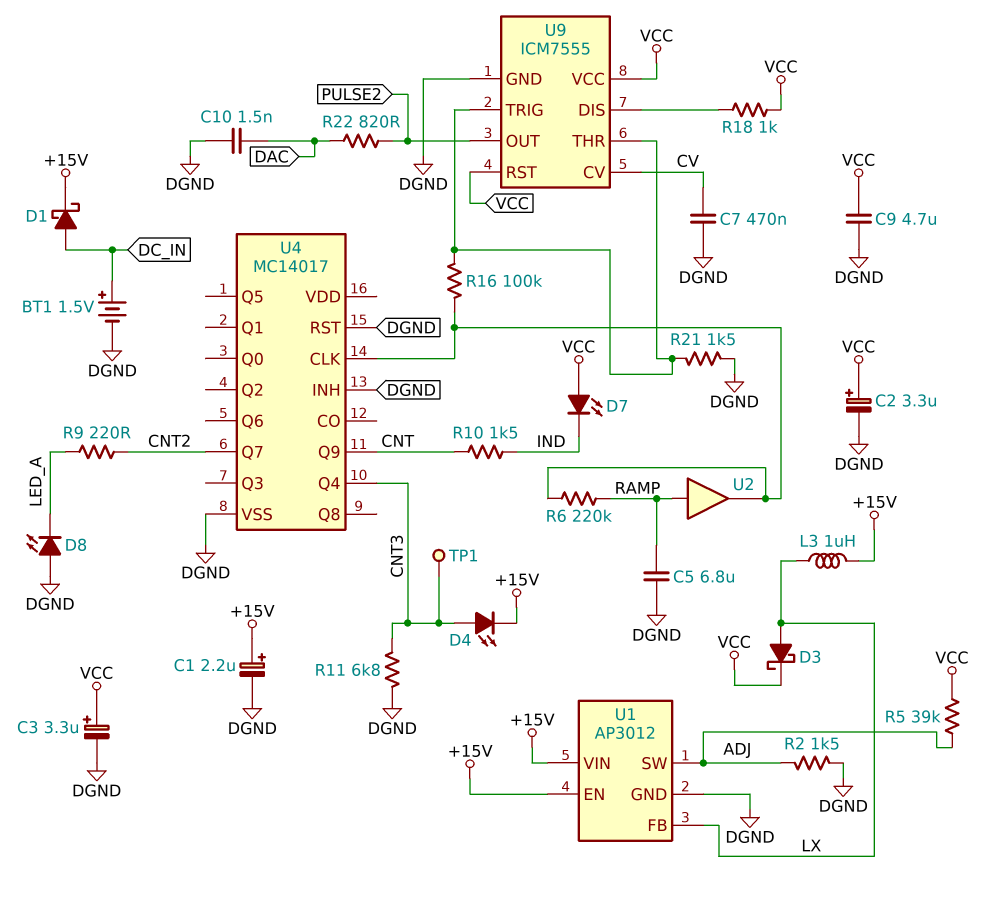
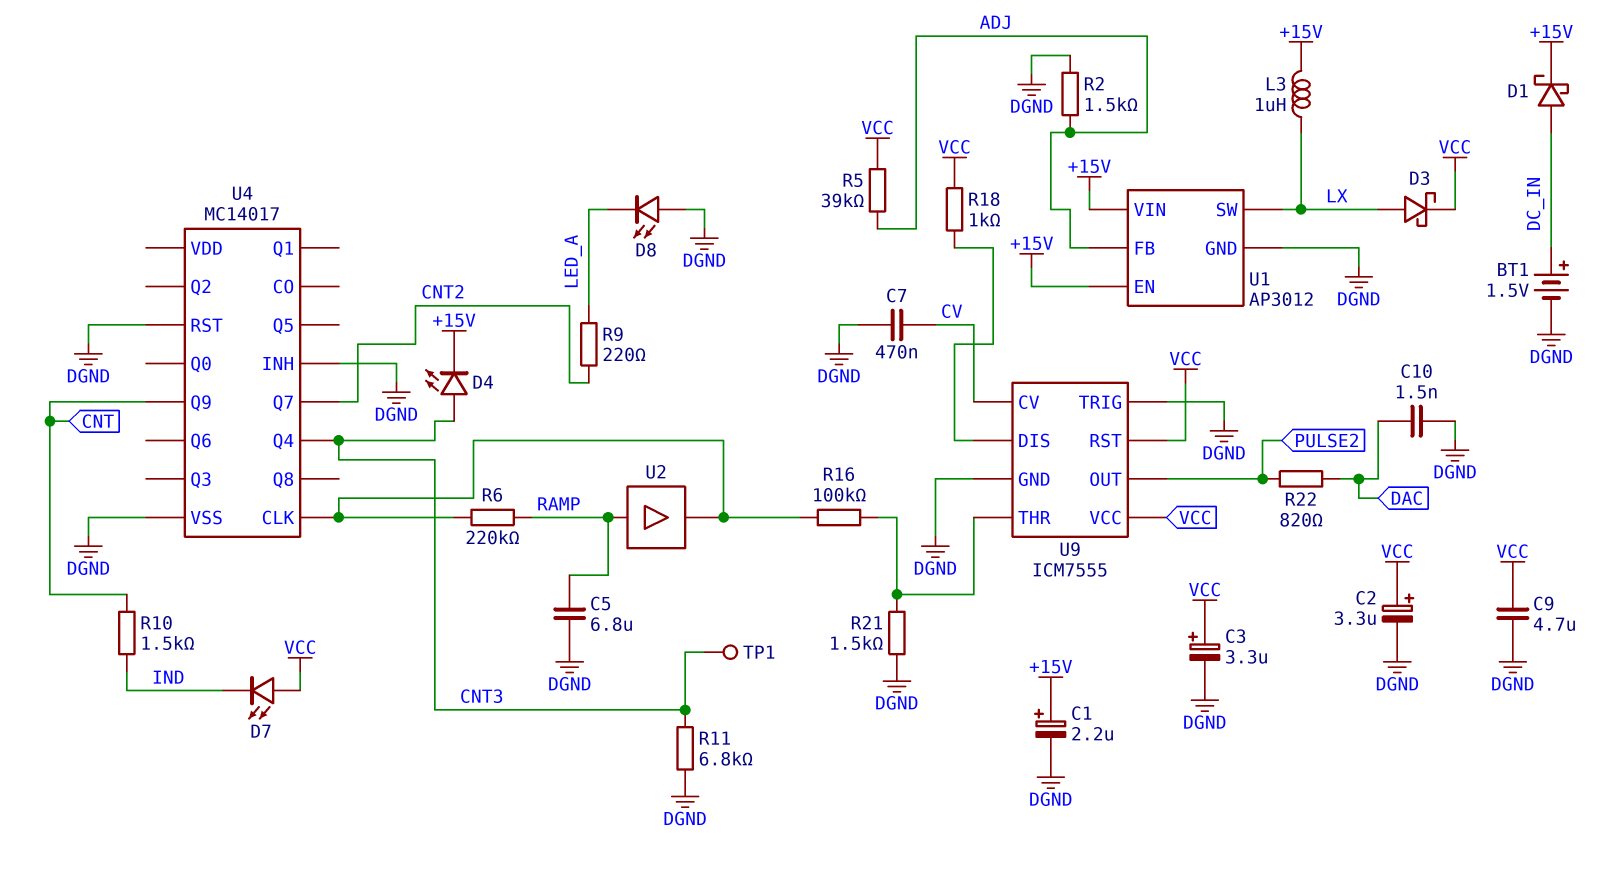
U1 pin FB: LX -> ADJ
U1 pin SW: ADJ -> LX
U9 pin TRIG: U9/THR -> DGND

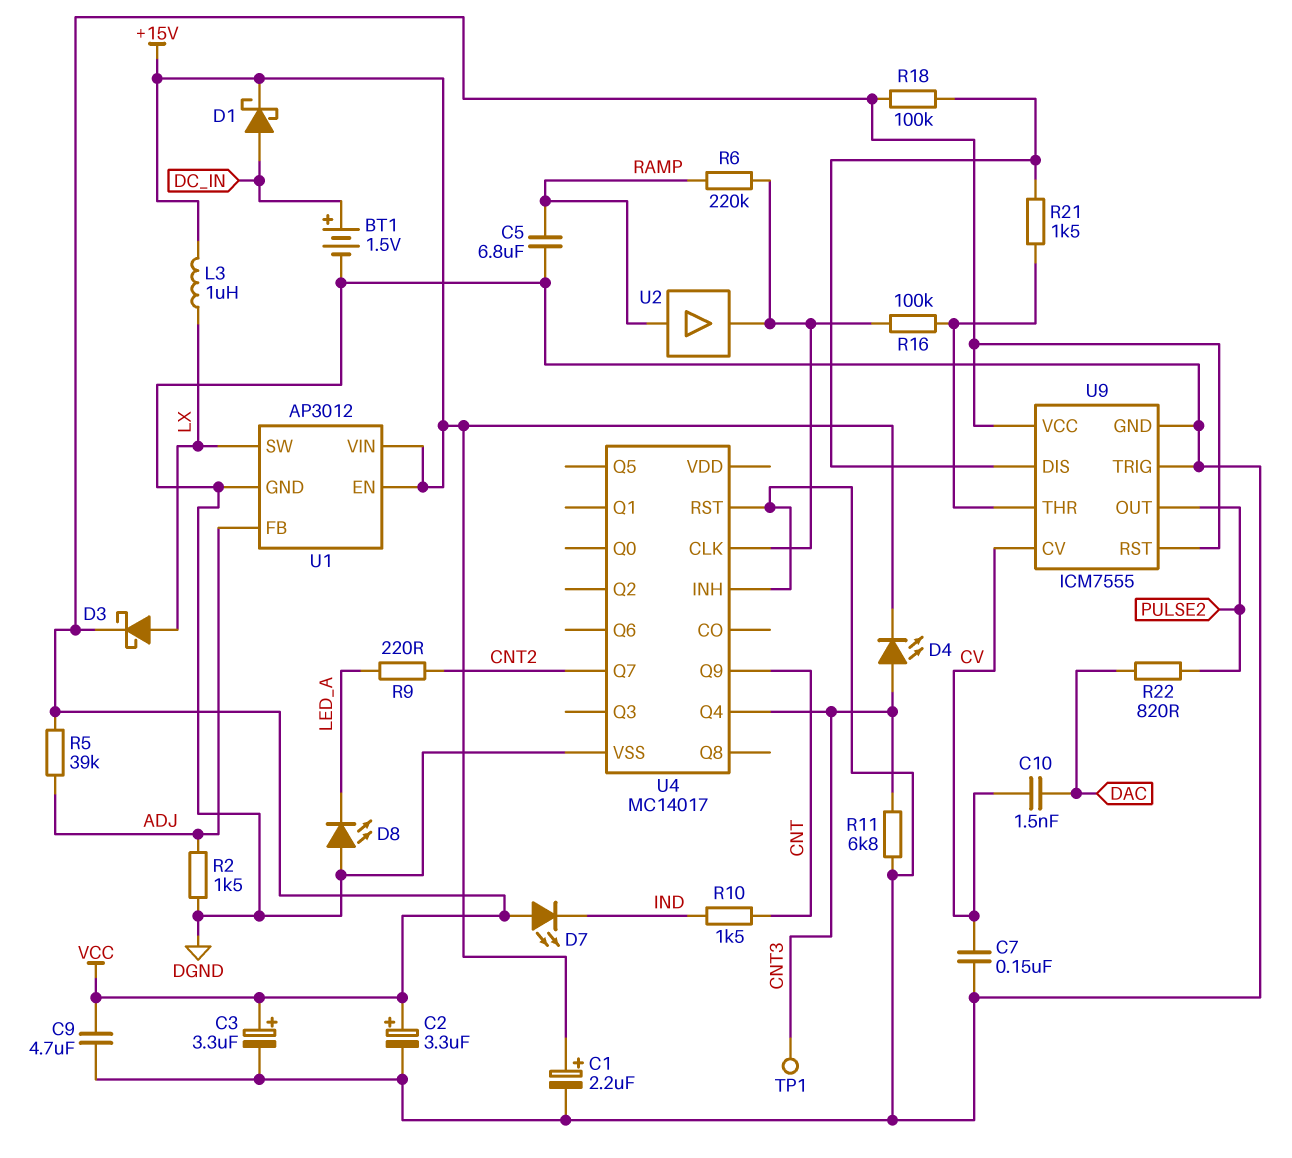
C7: 470nF (CV, DGND) -> 150nF (CV, DGND)
C10: 1.5nF (DAC, DGND) -> 1.5nF (CV, DAC)
R18: 1k (U9/DIS, VCC) -> 100k (U9/DIS, VCC)
R21: 1.5k (DGND, U9/THR) -> 1.5k (U9/DIS, U9/THR)

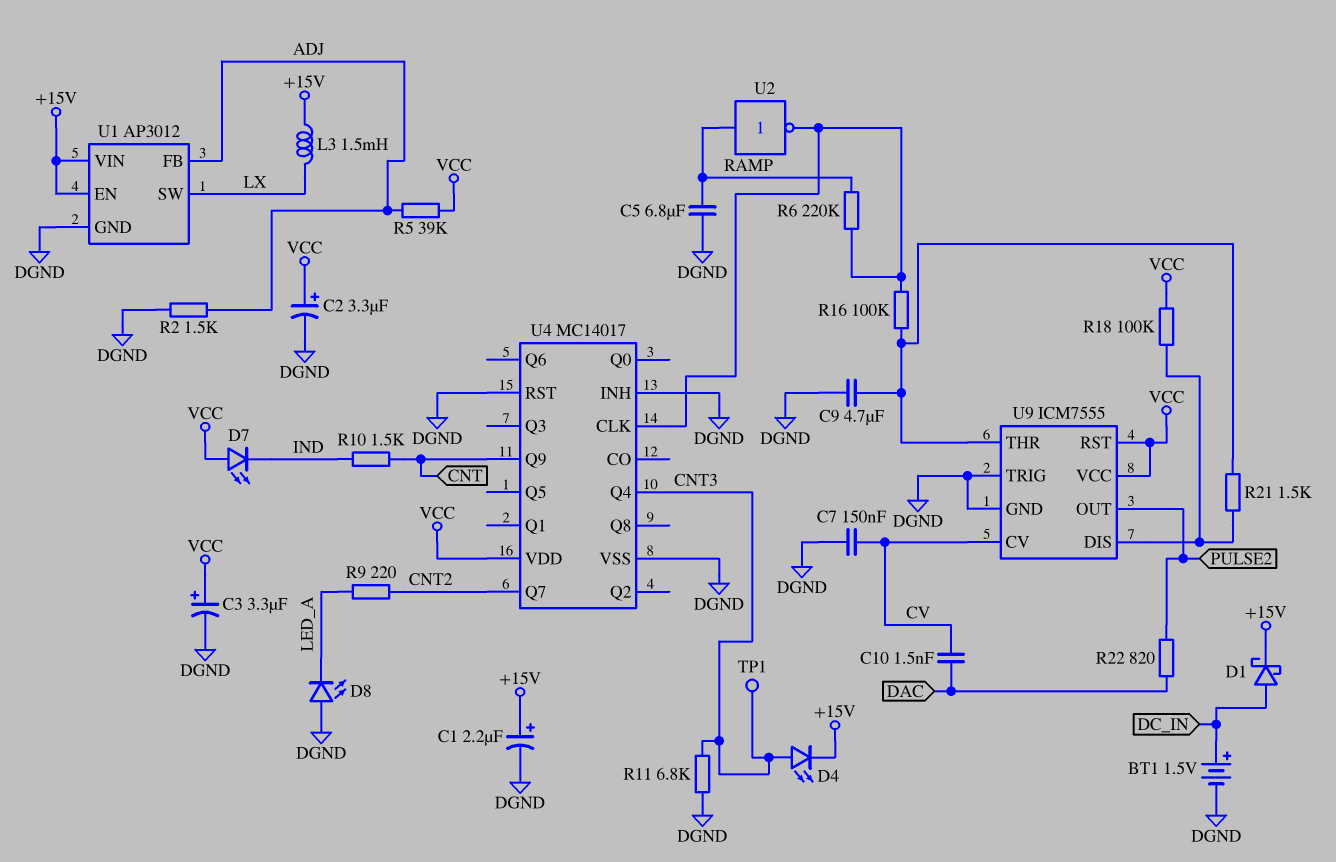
C9: 4.7uF (DGND, VCC) -> 4.7uF (DGND, U9/THR)
D3: schottky (A LX, K VCC) -> none
L3: 1uH (+15V, LX) -> 1.5mH (+15V, LX)
U2: buffer (in RAMP, out U4/CLK) -> NOT (in RAMP, out U4/CLK)
U4 pin VDD: none -> VCC

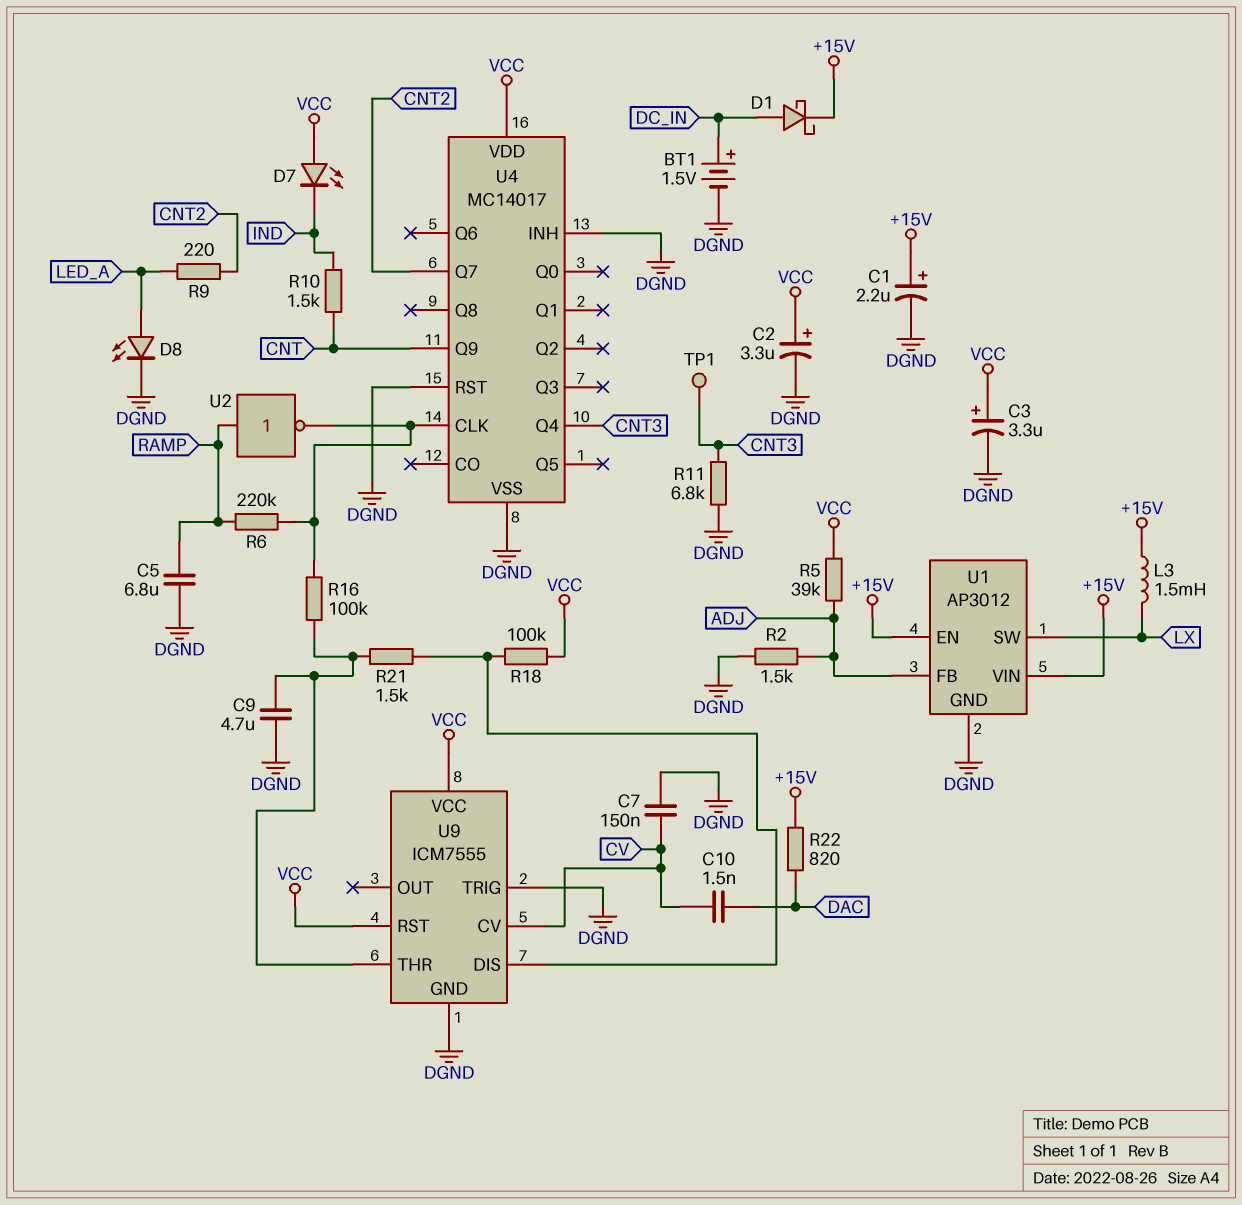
D4: LED (A CNT3, K +15V) -> none
D8: LED (A DGND, K LED_A) -> LED (A LED_A, K DGND)
R22: 820 (DAC, PULSE2) -> 820 (+15V, DAC)
U9 pin OUT: PULSE2 -> none

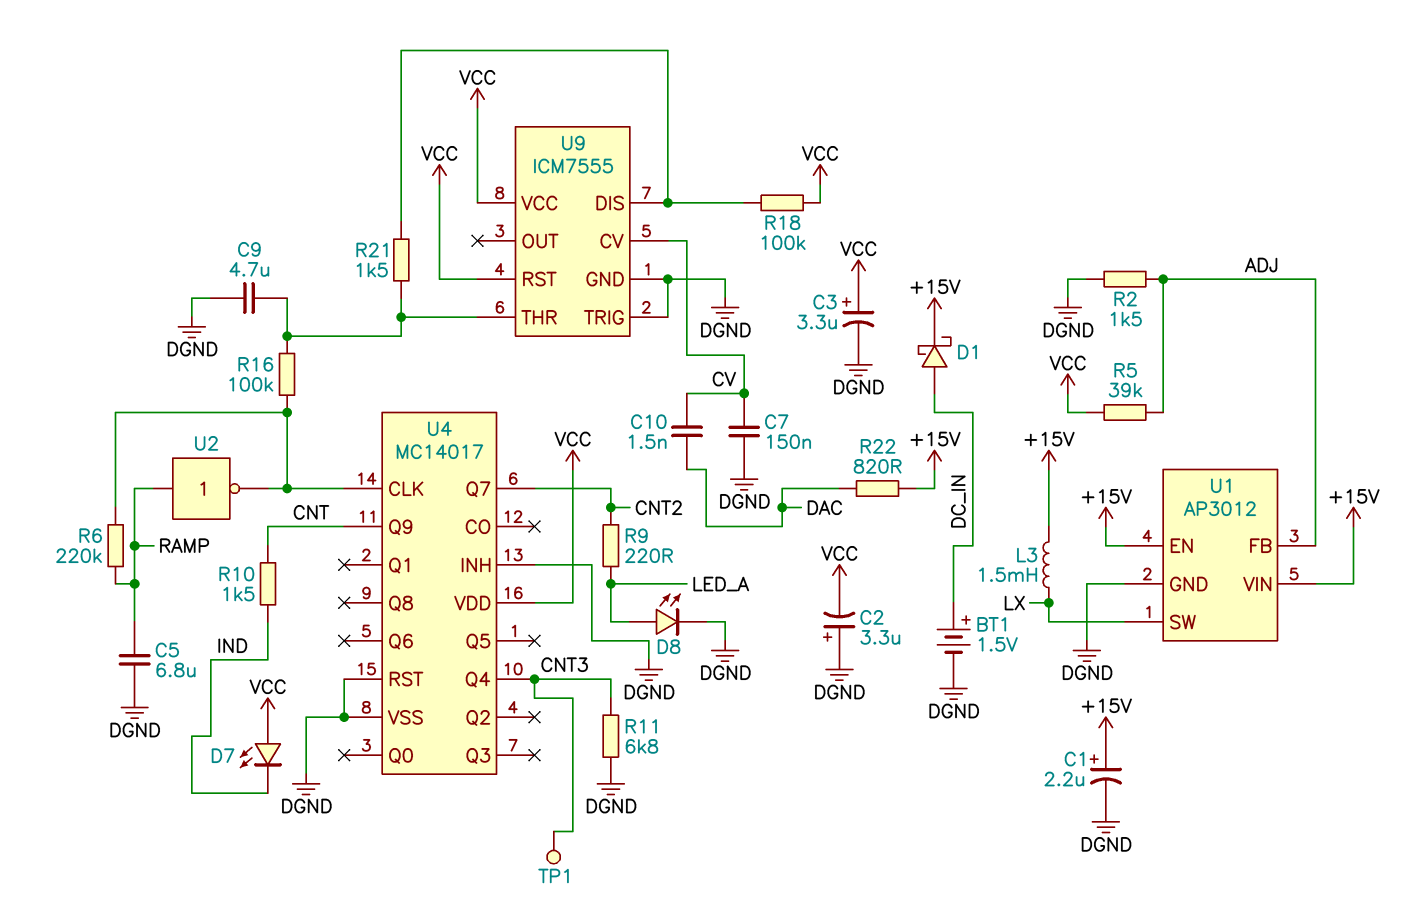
C2: 3.3uF (plus VCC, minus DGND) -> 3.3uF (plus DGND, minus VCC)

